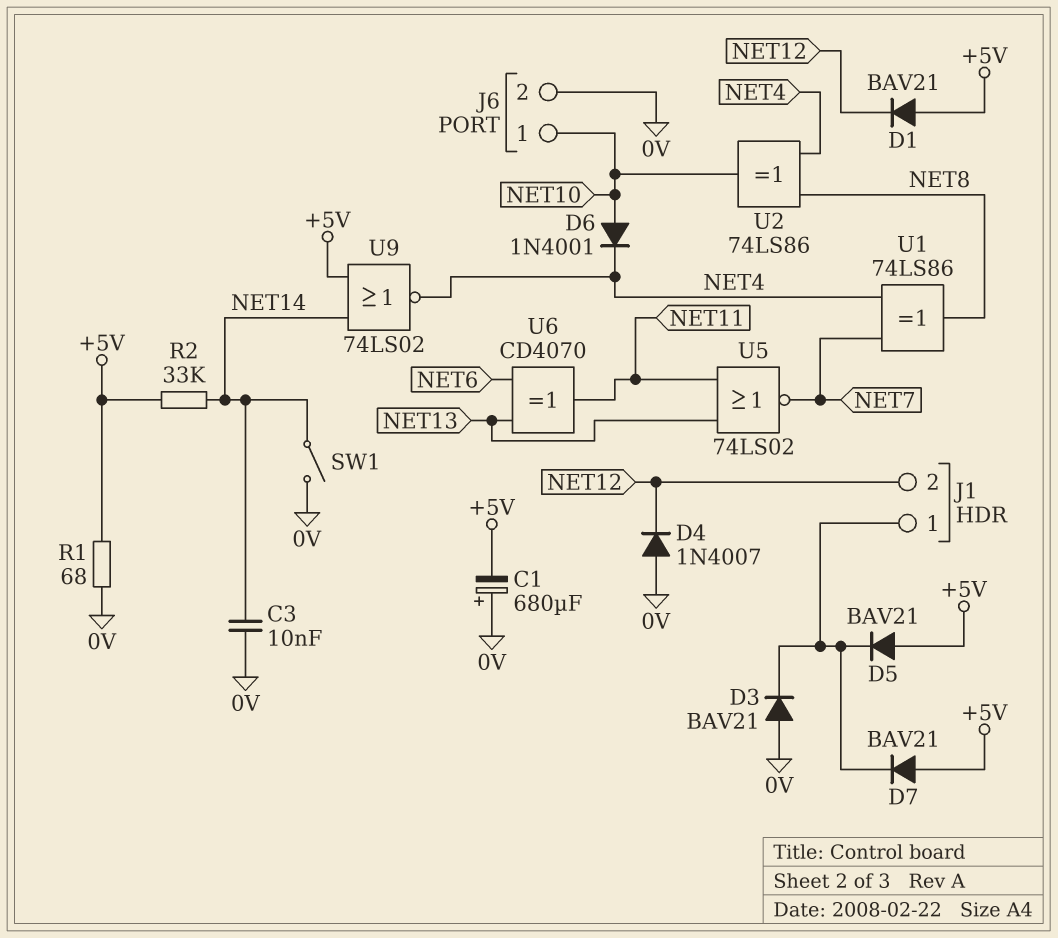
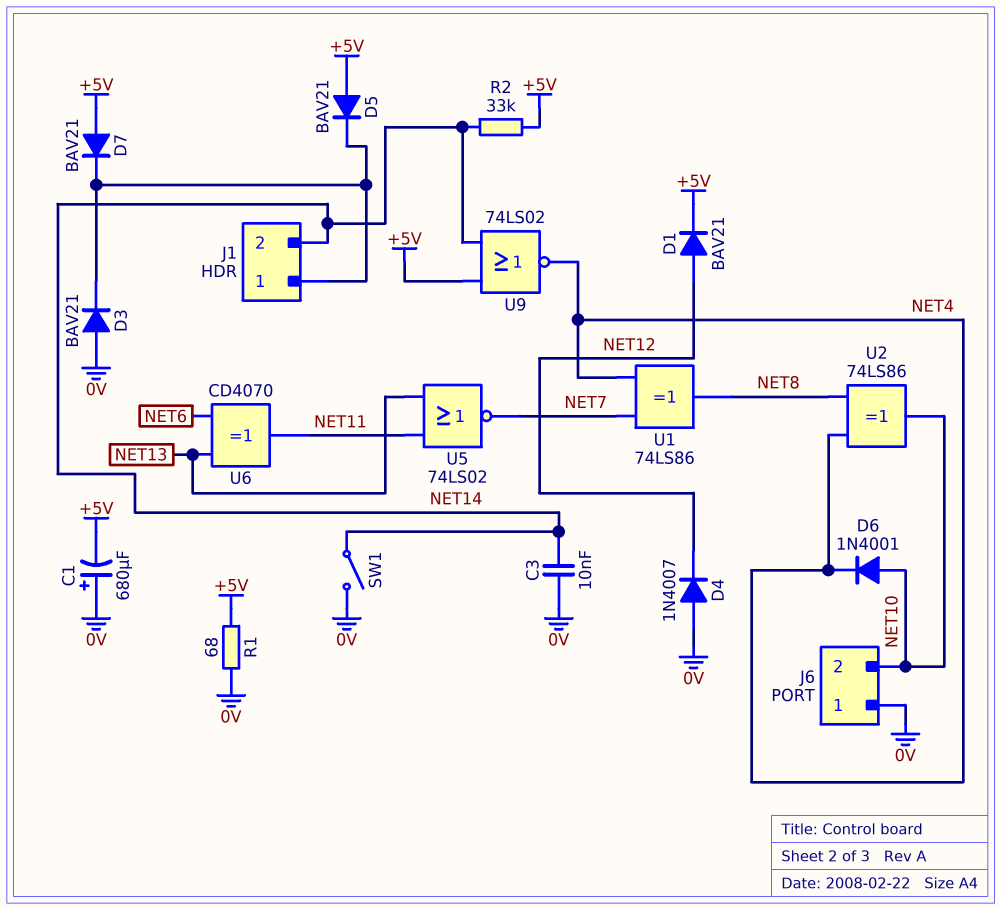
D1: diode BAV21 (A +5V, K NET12) -> diode BAV21 (A NET12, K +5V)
J1 pin 2: NET12 -> NET14
J6 pin 1: NET10 -> 0V
J6 pin 2: 0V -> NET10

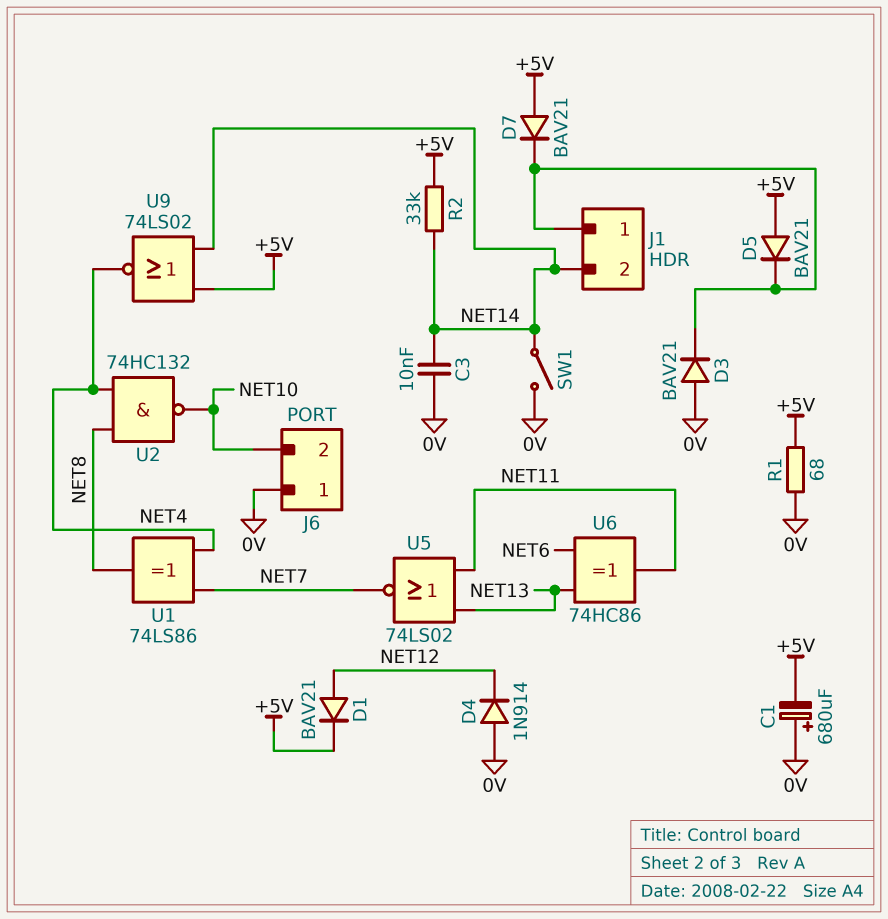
D4: diode 1N4007 (A 0V, K NET12) -> diode 1N914 (A 0V, K NET12)
D6: diode 1N4001 (A NET10, K NET4) -> none
U2: XOR 74LS86 (in NET4, in NET8, out NET10) -> NAND 74HC132 (in NET4, in NET8, out NET10)
U6: XOR CD4070 (in NET6, in NET13, out NET11) -> XOR 74HC86 (in NET6, in NET13, out NET11)

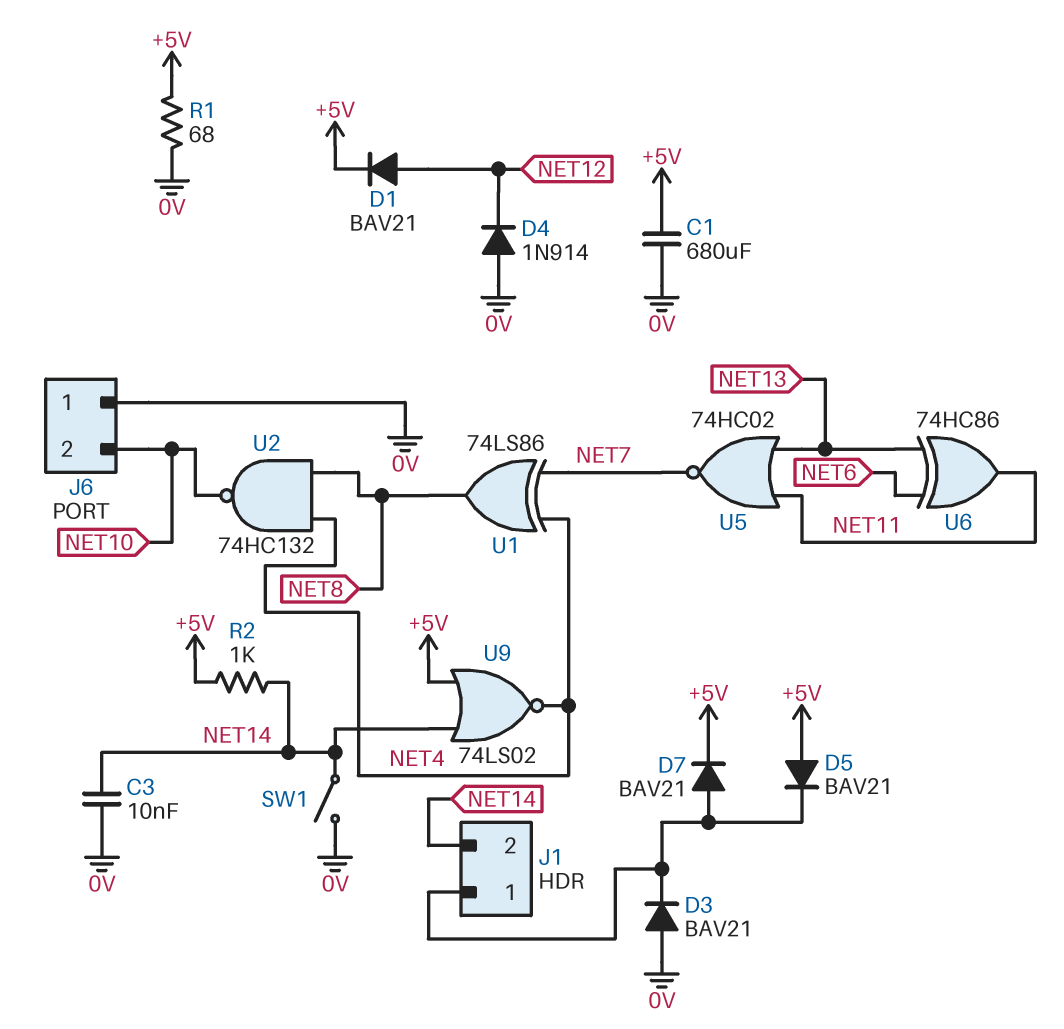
C1: 680uF (plus 0V, minus +5V) -> 680uF (+5V, 0V)
D7: diode BAV21 (A +5V, K J1/1) -> diode BAV21 (A J1/1, K +5V)
R2: 33k (+5V, NET14) -> 1k (+5V, NET14)
U5: NOR 74LS02 (in NET11, in NET13, out NET7) -> NOR 74HC02 (in NET11, in NET13, out NET7)

